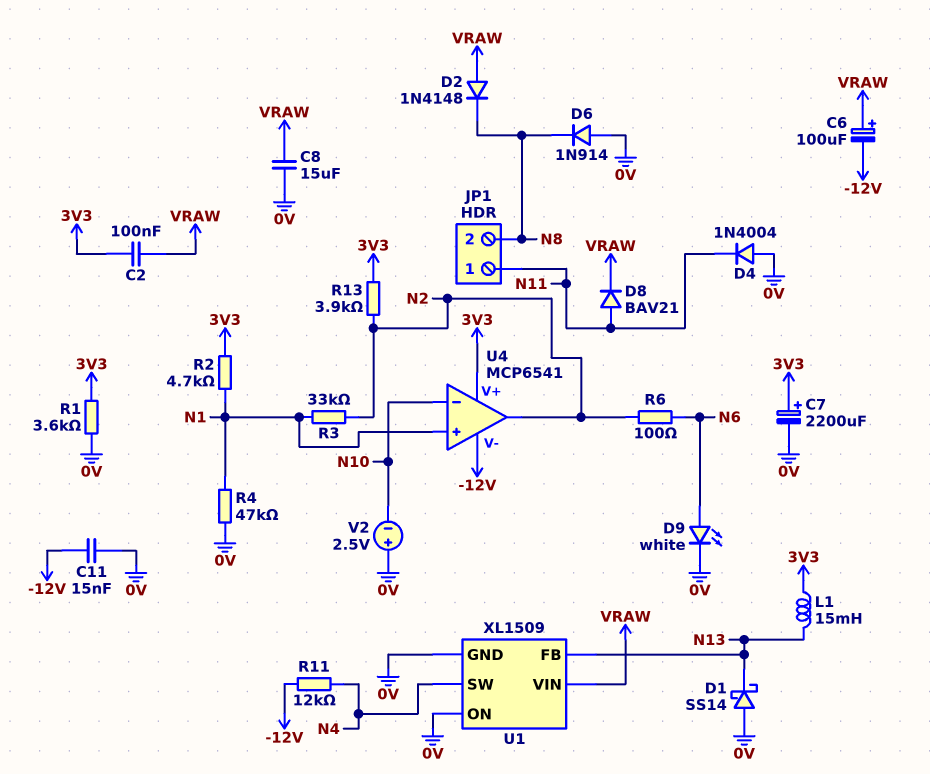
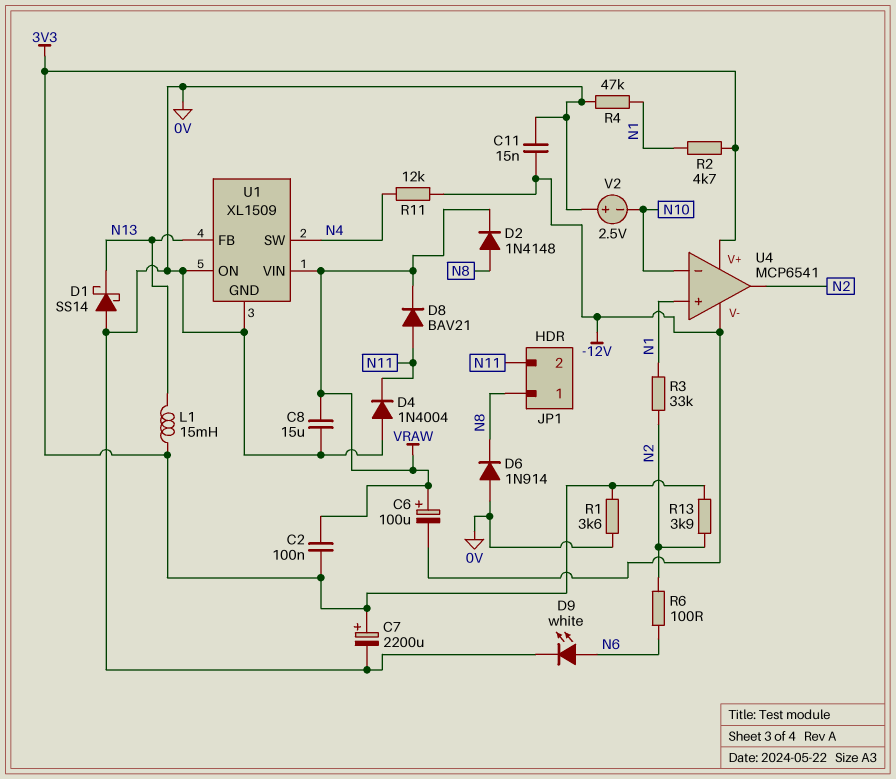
D2: diode 1N4148 (A VRAW, K N8) -> diode 1N4148 (A N8, K VRAW)
JP1 pin 1: N11 -> N8
JP1 pin 2: N8 -> N11

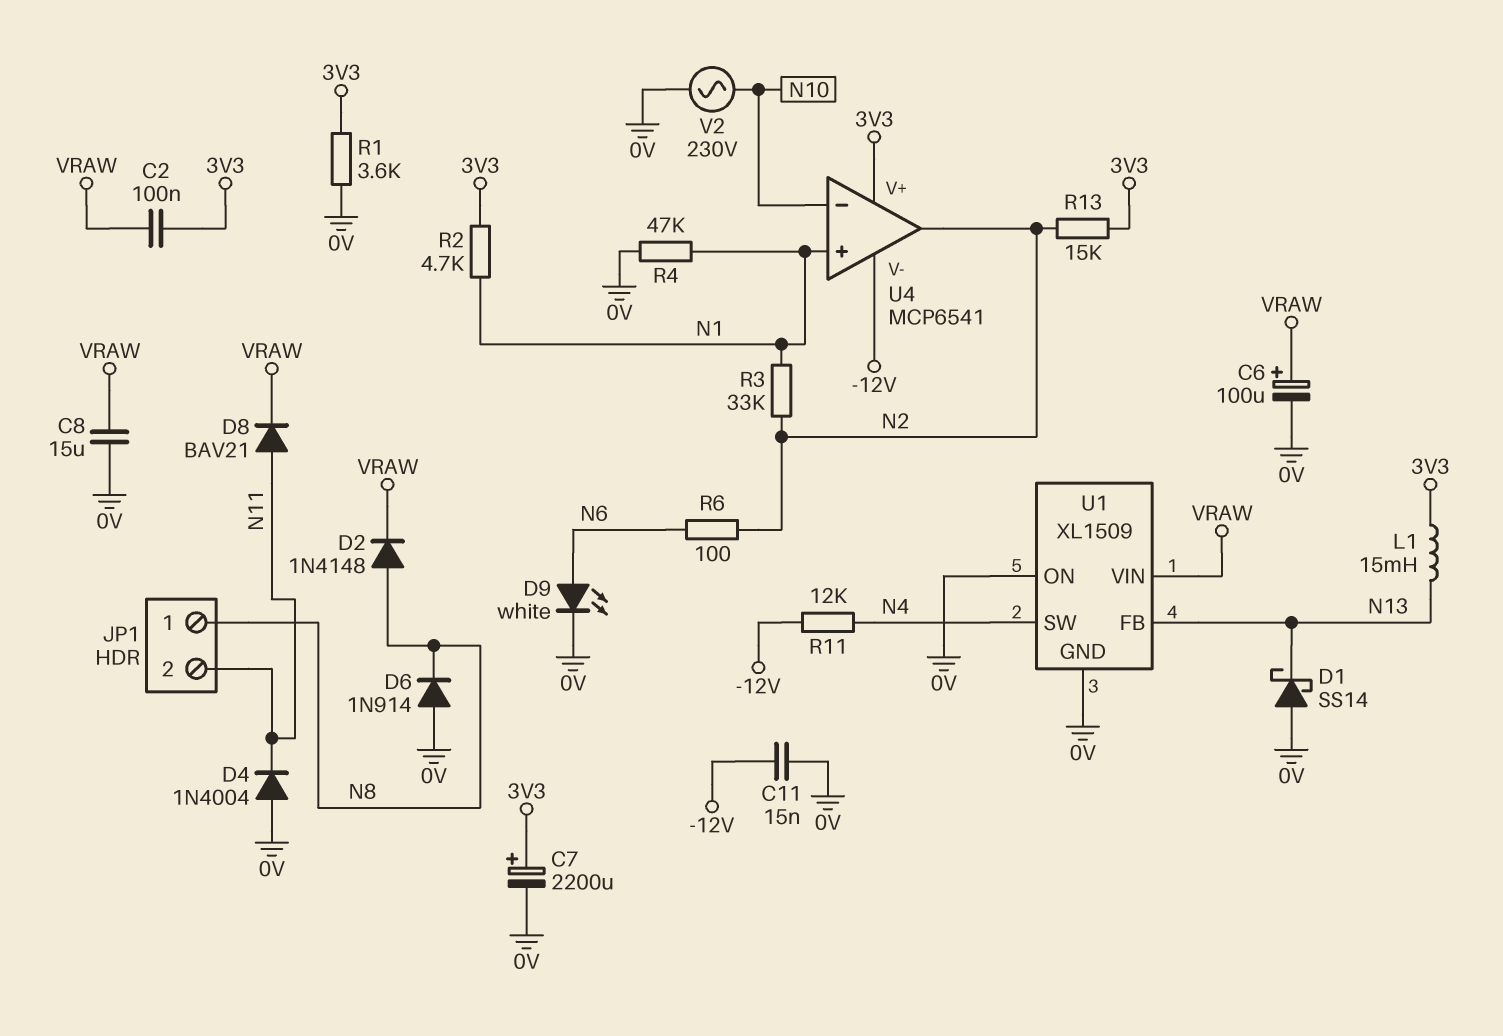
C6: 100uF (plus VRAW, minus -12V) -> 100uF (plus VRAW, minus 0V)
R13: 3.9k (3V3, N2) -> 15k (3V3, N2)
V2: 2.5V (plus 0V, minus N10) -> AC 230V (0V, N10)

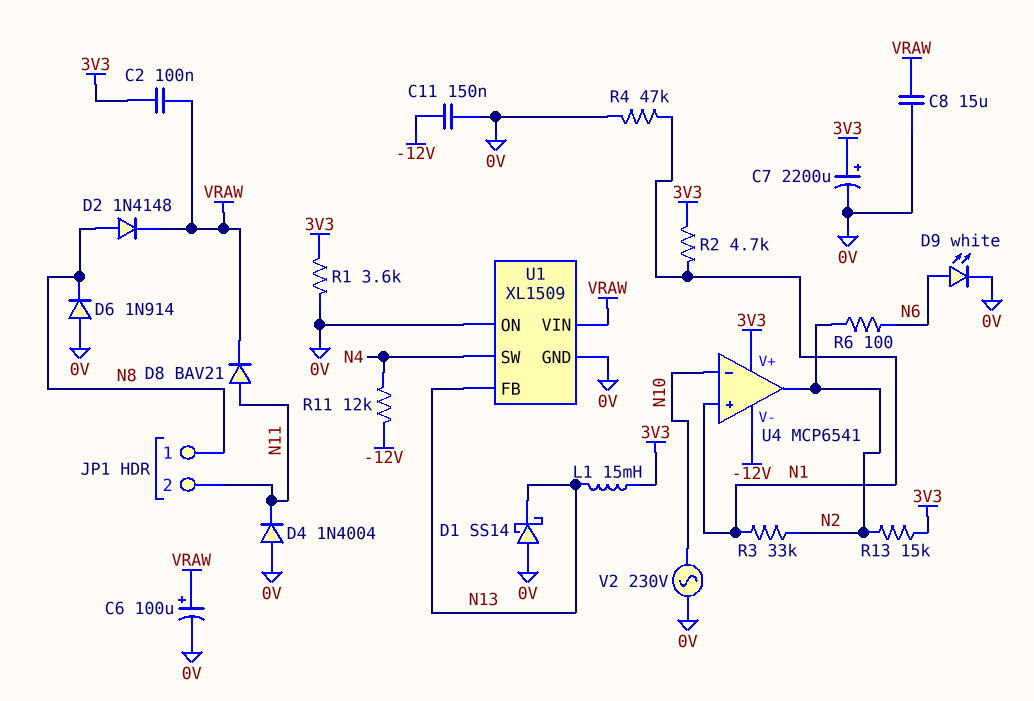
C11: 15nF (-12V, 0V) -> 150nF (-12V, 0V)

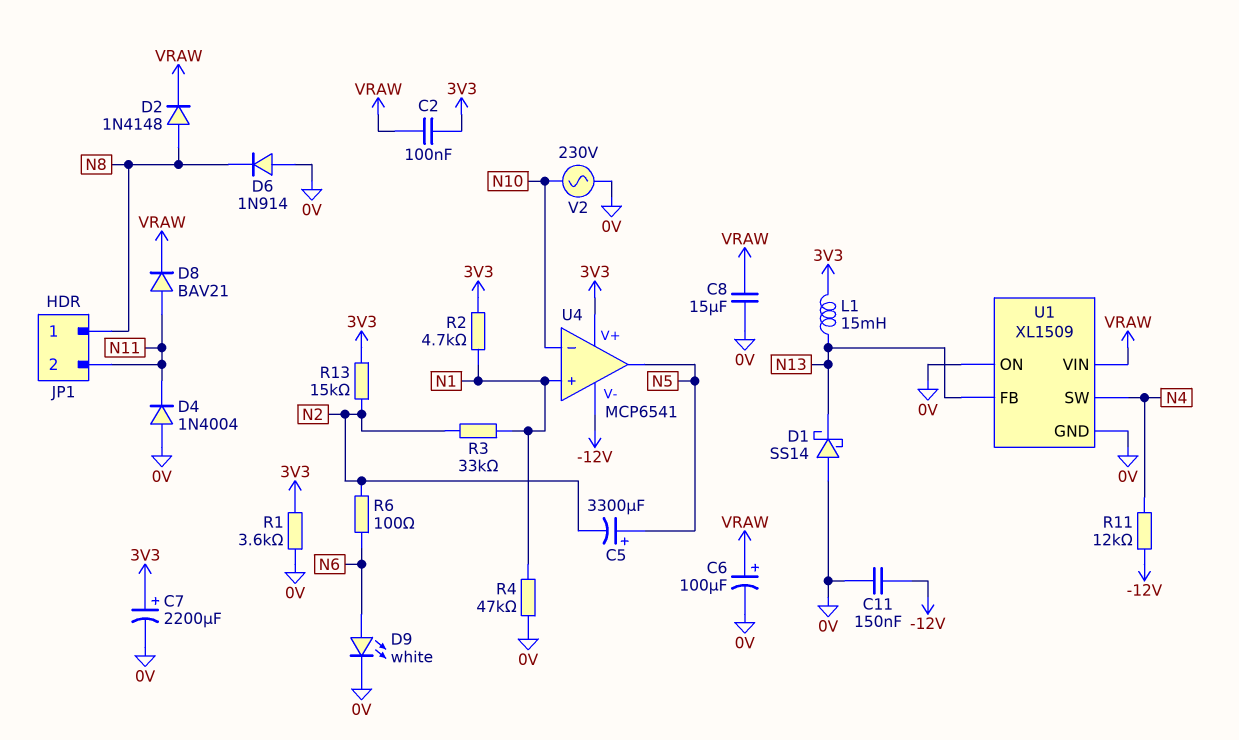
C5: none -> 3300uF (plus N5, minus N2)
U4 pin out: N2 -> N5

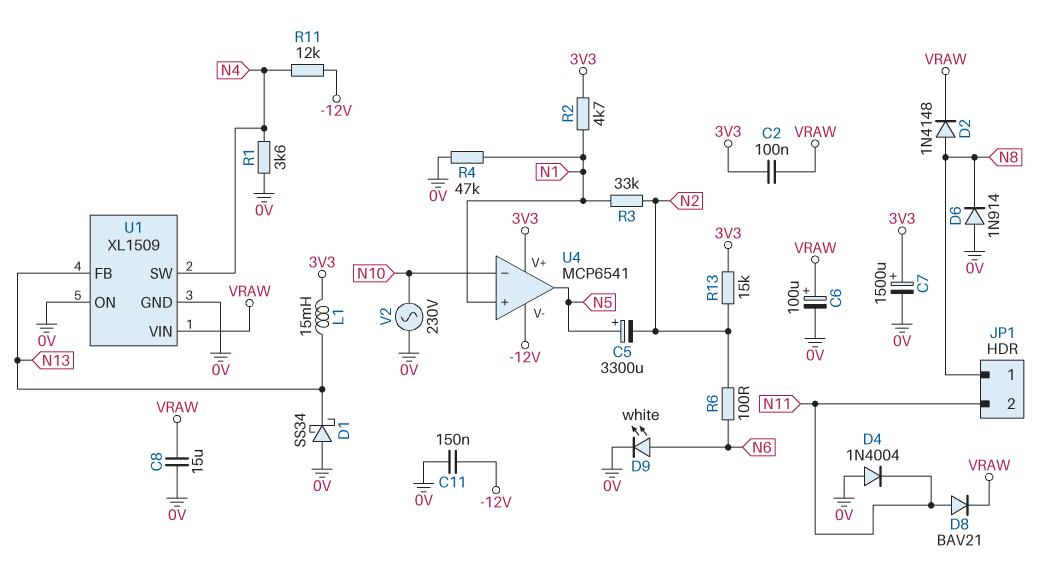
C7: 2200uF (plus 3V3, minus 0V) -> 1500uF (plus 3V3, minus 0V)
D1: schottky SS14 (A 0V, K N13) -> schottky SS34 (A 0V, K N13)
R1: 3.6k (0V, 3V3) -> 3.6k (0V, N4)

